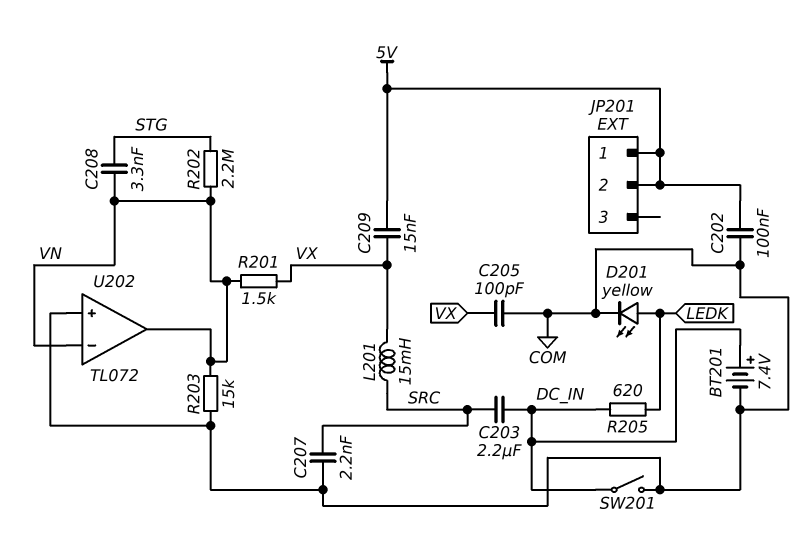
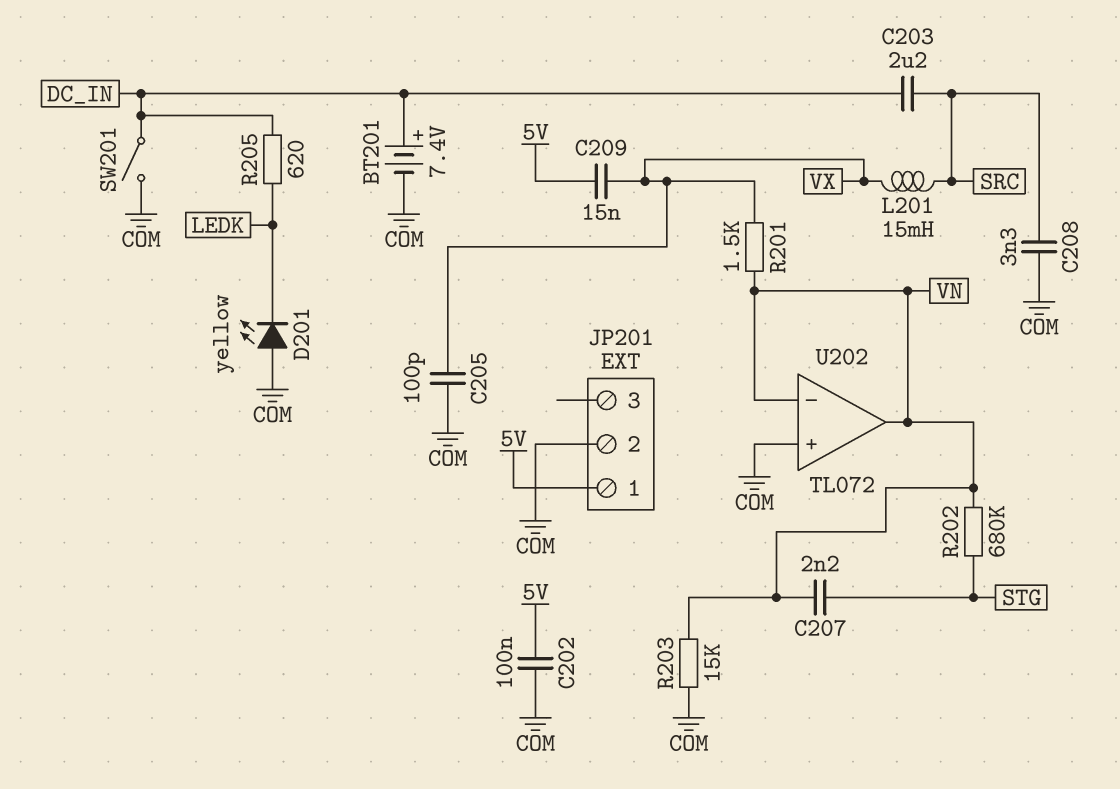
C207: 2.2nF (COM, SRC) -> 2.2nF (STG, VN)
C208: 3.3nF (STG, VN) -> 3.3nF (COM, SRC)
D201: LED yellow (A LEDK, K COM) -> LED yellow (A COM, K LEDK)
JP201 pin 2: 5V -> COM
R202: 2.2M (STG, VN) -> 680k (STG, VN)

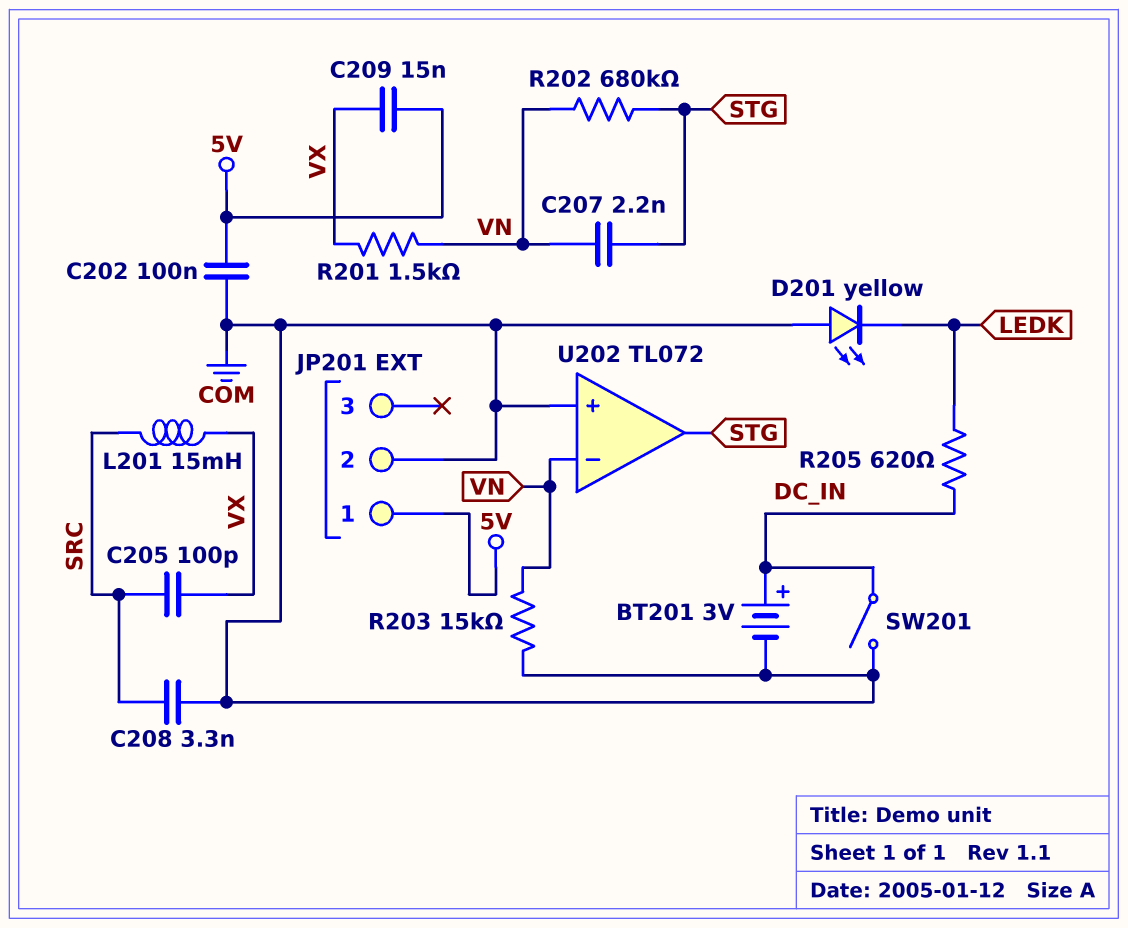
BT201: 7.4V (plus DC_IN, minus COM) -> 3V (plus DC_IN, minus COM)
C203: 2.2uF (DC_IN, SRC) -> none
C205: 100pF (COM, VX) -> 100pF (SRC, VX)
U202 pin out: VN -> STG

